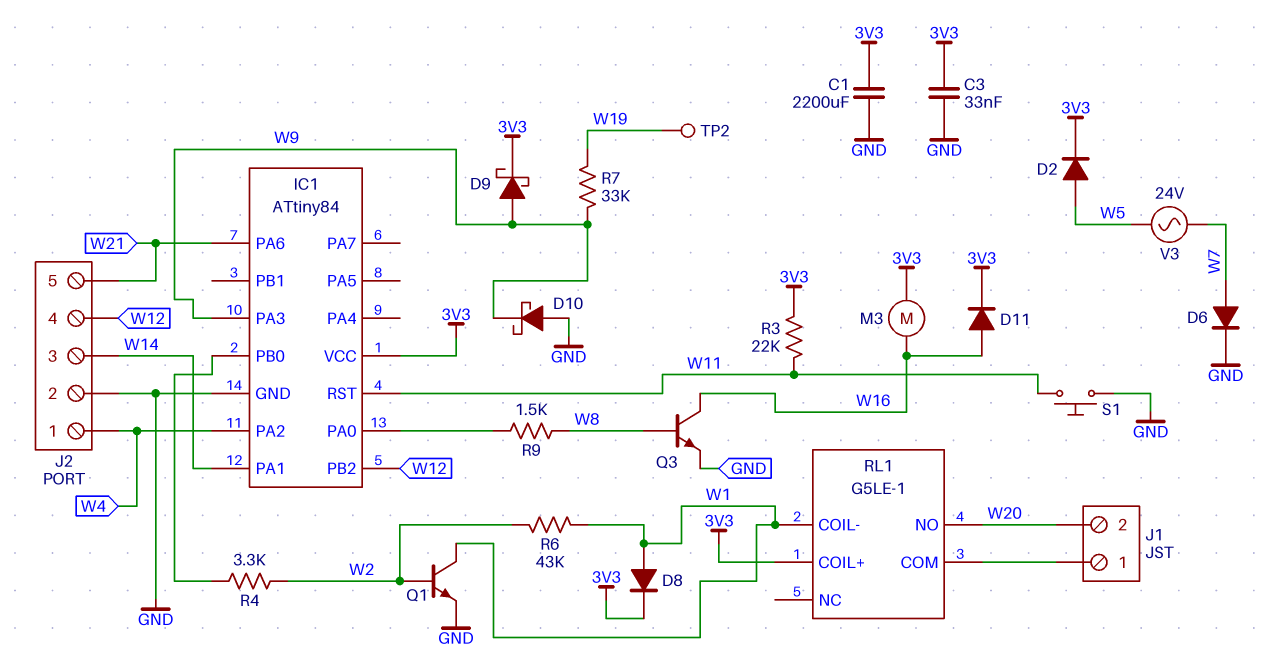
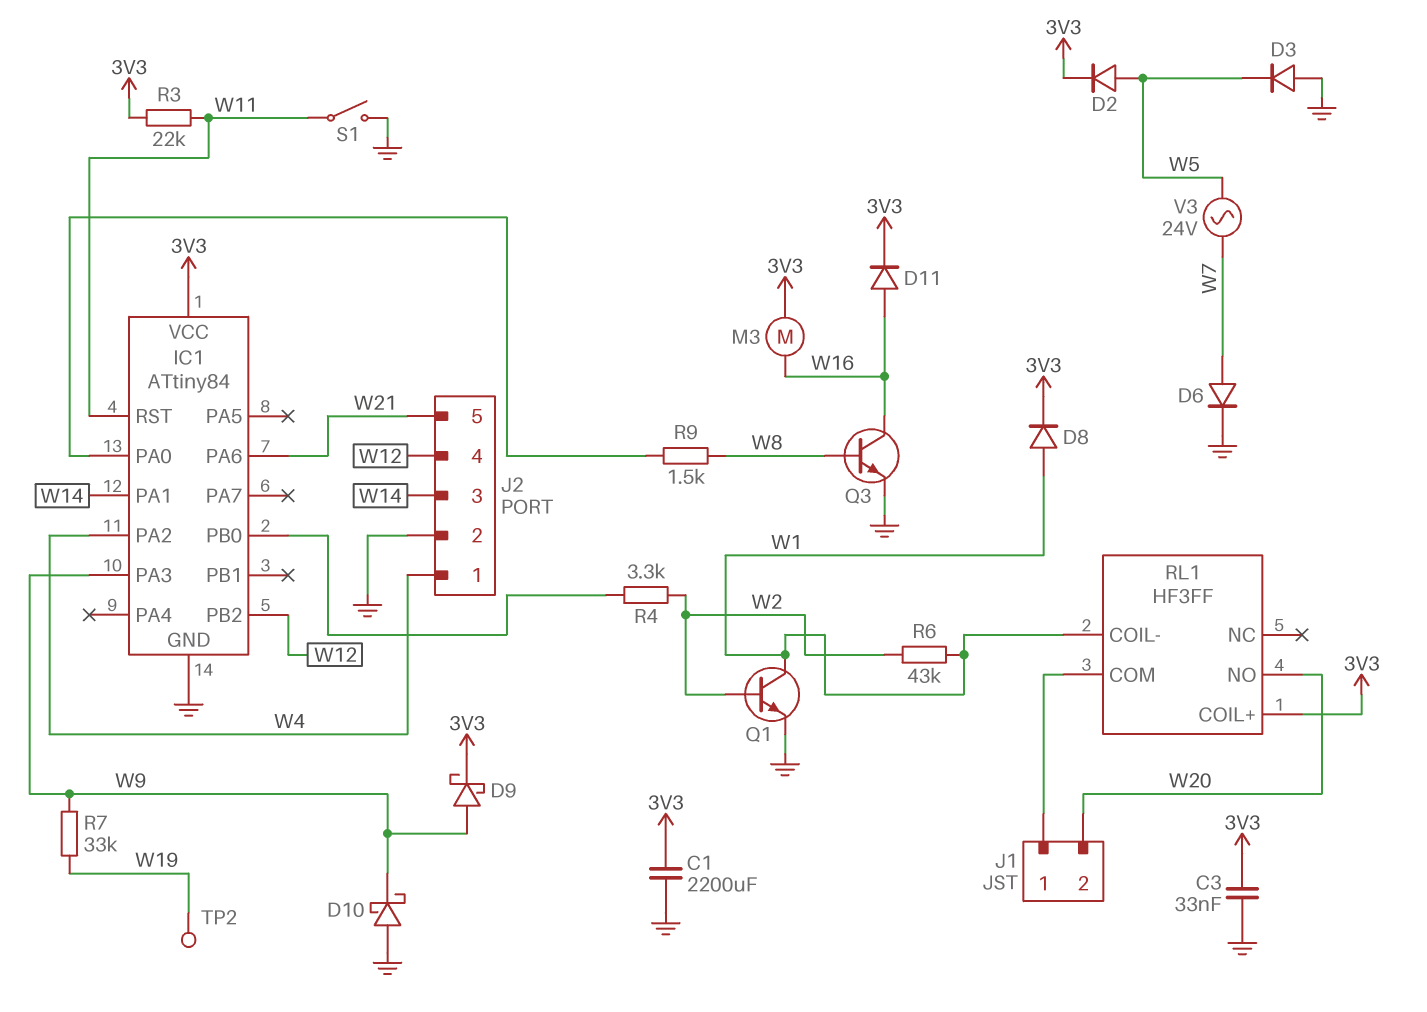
D3: none -> diode (A GND, K W5)
RL1: G5LE-1 -> HF3FF
S1: button (GND, W11) -> switch (GND, W11)

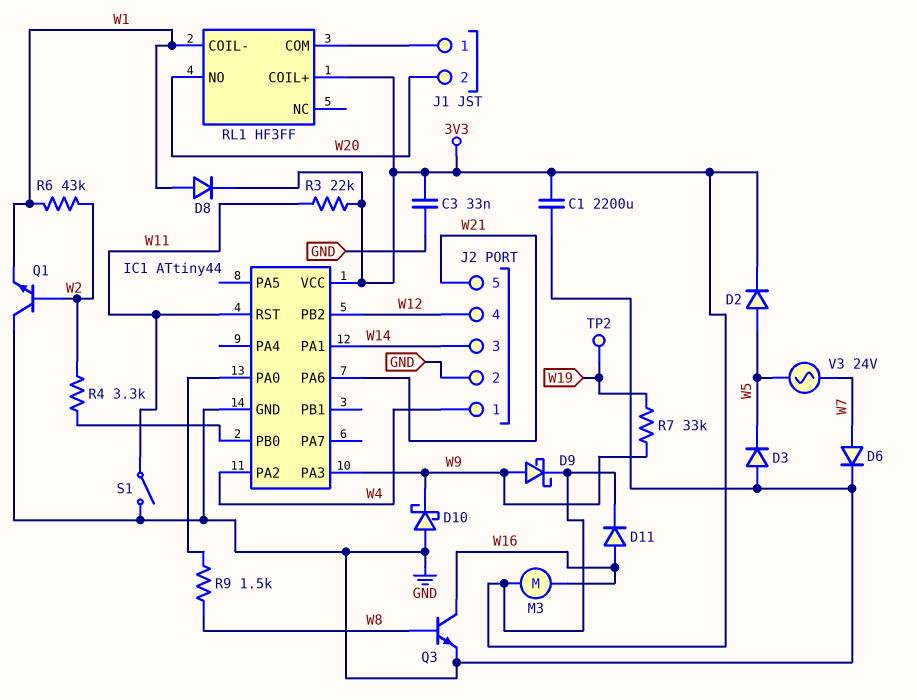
IC1: ATtiny84 -> ATtiny44
Q1: NPN (B W2, C W1, E GND) -> NPN (B W2, C GND, E W1)

